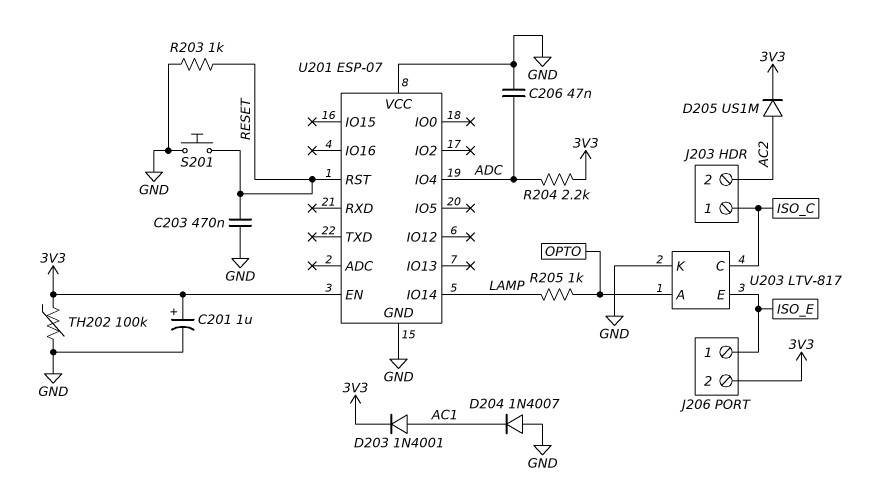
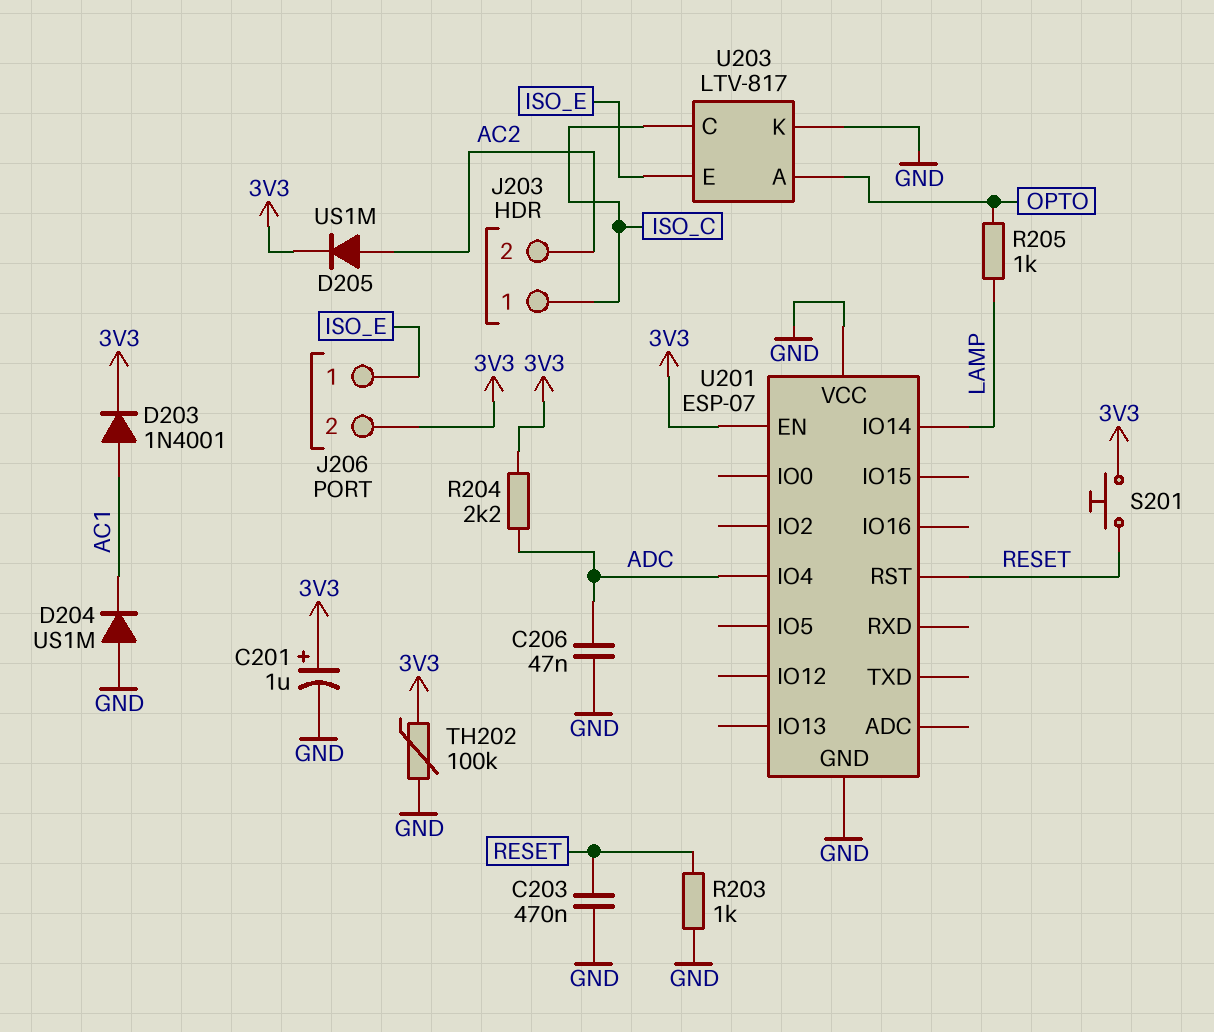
D204: diode 1N4007 (A GND, K AC1) -> diode US1M (A GND, K AC1)
S201: button (GND, RESET) -> button (3V3, RESET)

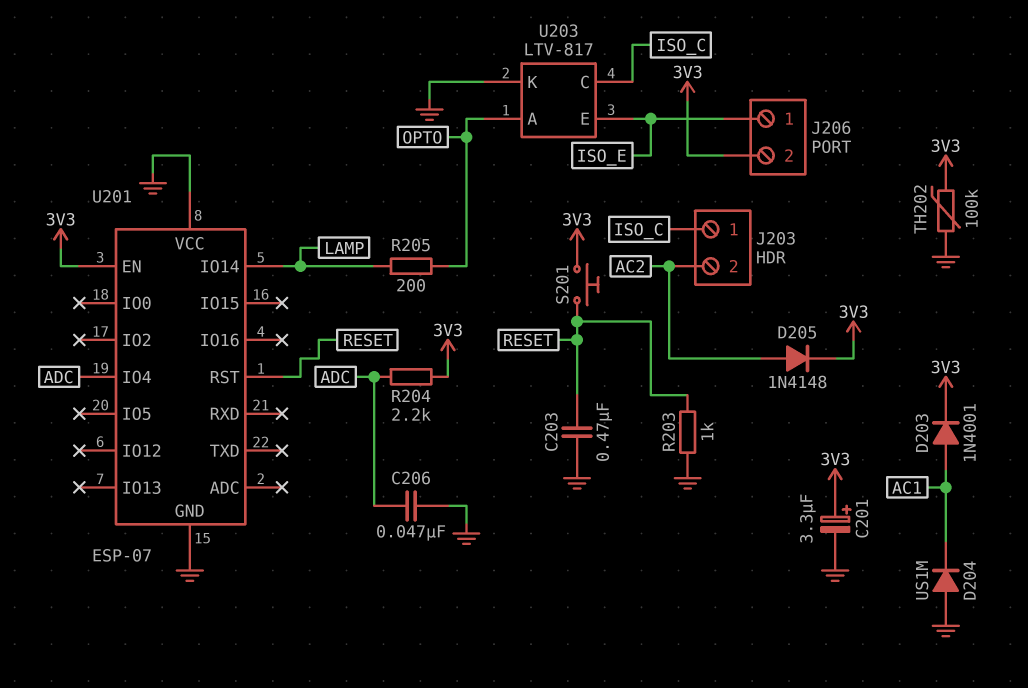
C201: 1uF (plus 3V3, minus GND) -> 3.3uF (plus 3V3, minus GND)
D205: diode US1M (A AC2, K 3V3) -> diode 1N4148 (A AC2, K 3V3)
R205: 1k (LAMP, OPTO) -> 200 (LAMP, OPTO)

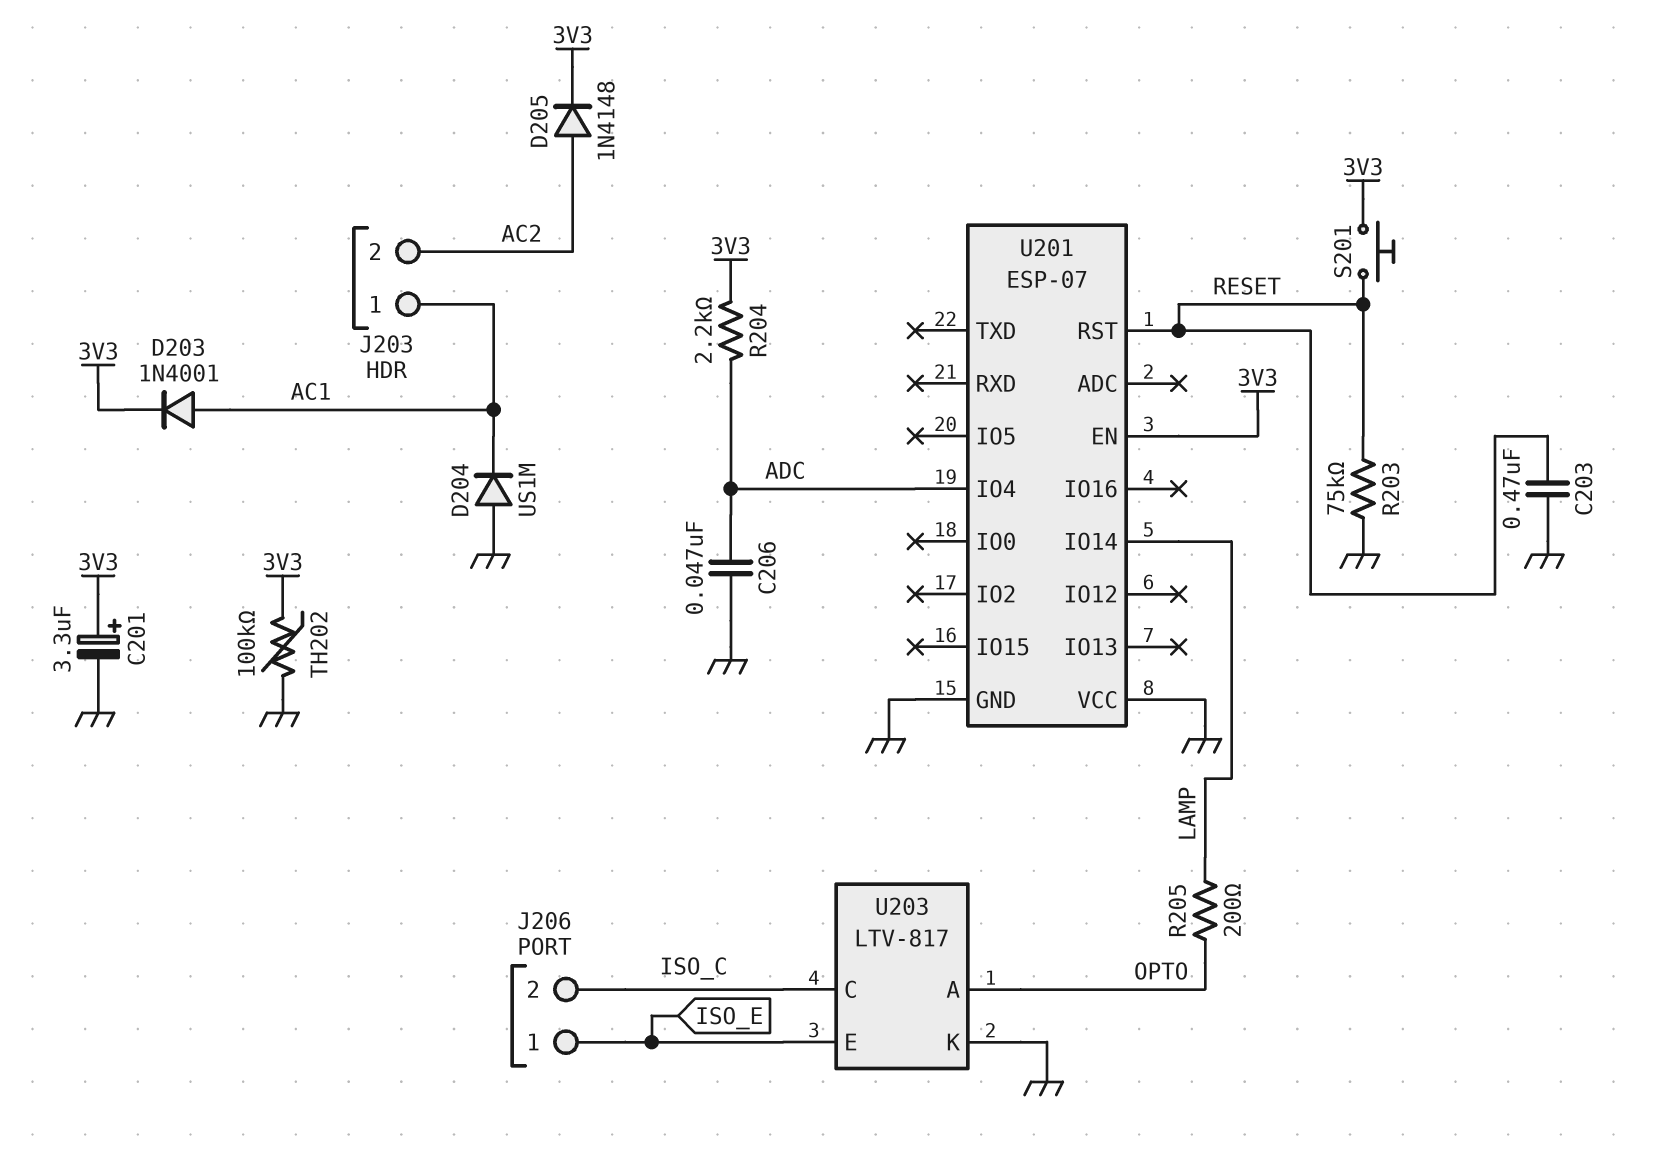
J203 pin 1: ISO_C -> AC1
J206 pin 2: 3V3 -> ISO_C
R203: 1k (GND, RESET) -> 75k (GND, RESET)

